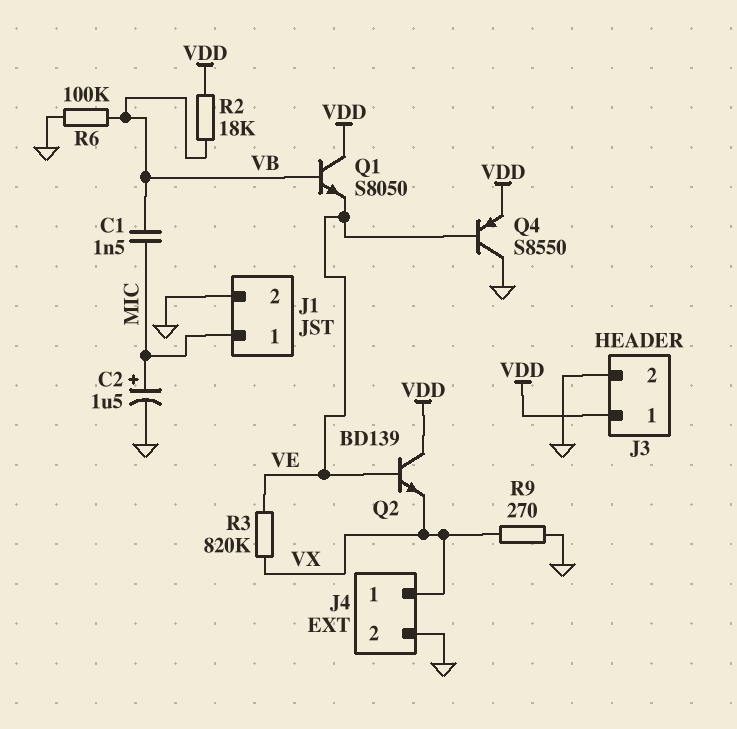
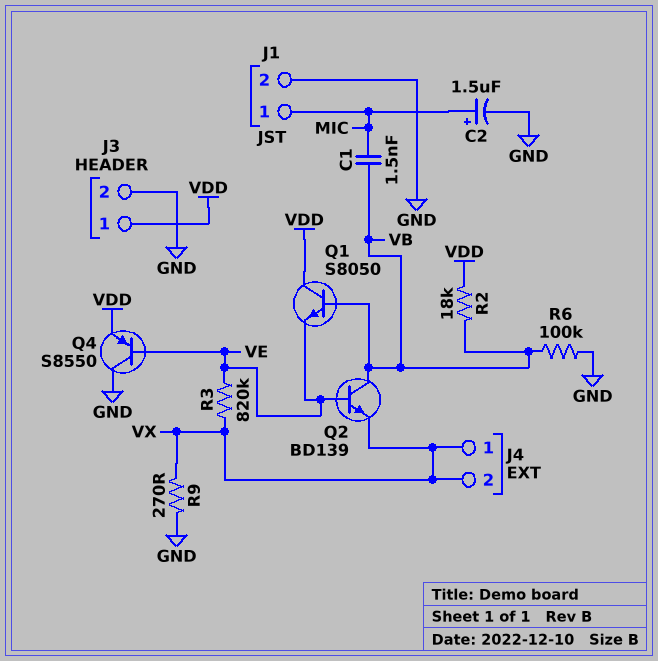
J4 pin 2: GND -> VX
Q2: NPN BD139 (B VE, C VDD, E VX) -> NPN BD139 (B VE, C VB, E VX)

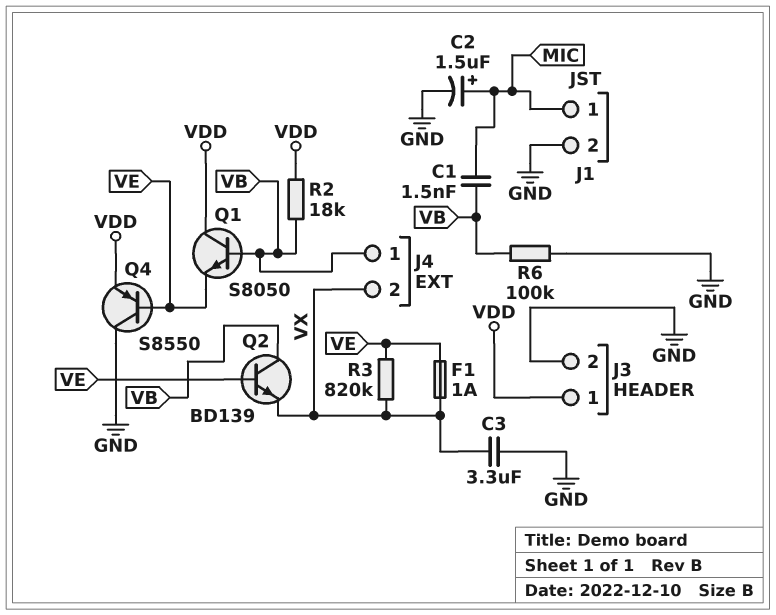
C3: none -> 3.3uF (GND, VX)
F1: none -> 1A (VE, VX)
J4 pin 1: VX -> VB
R9: 270 (GND, VX) -> none

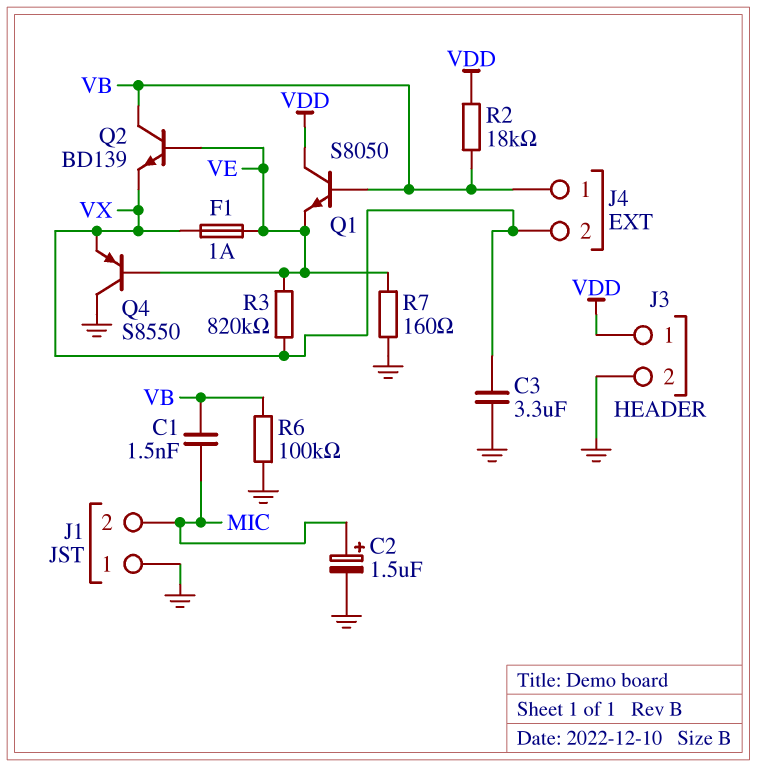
J1 pin 1: MIC -> GND
J1 pin 2: GND -> MIC
Q4: PNP S8550 (B VE, C GND, E VDD) -> PNP S8550 (B VE, C GND, E VX)
R7: none -> 160 (GND, VE)

